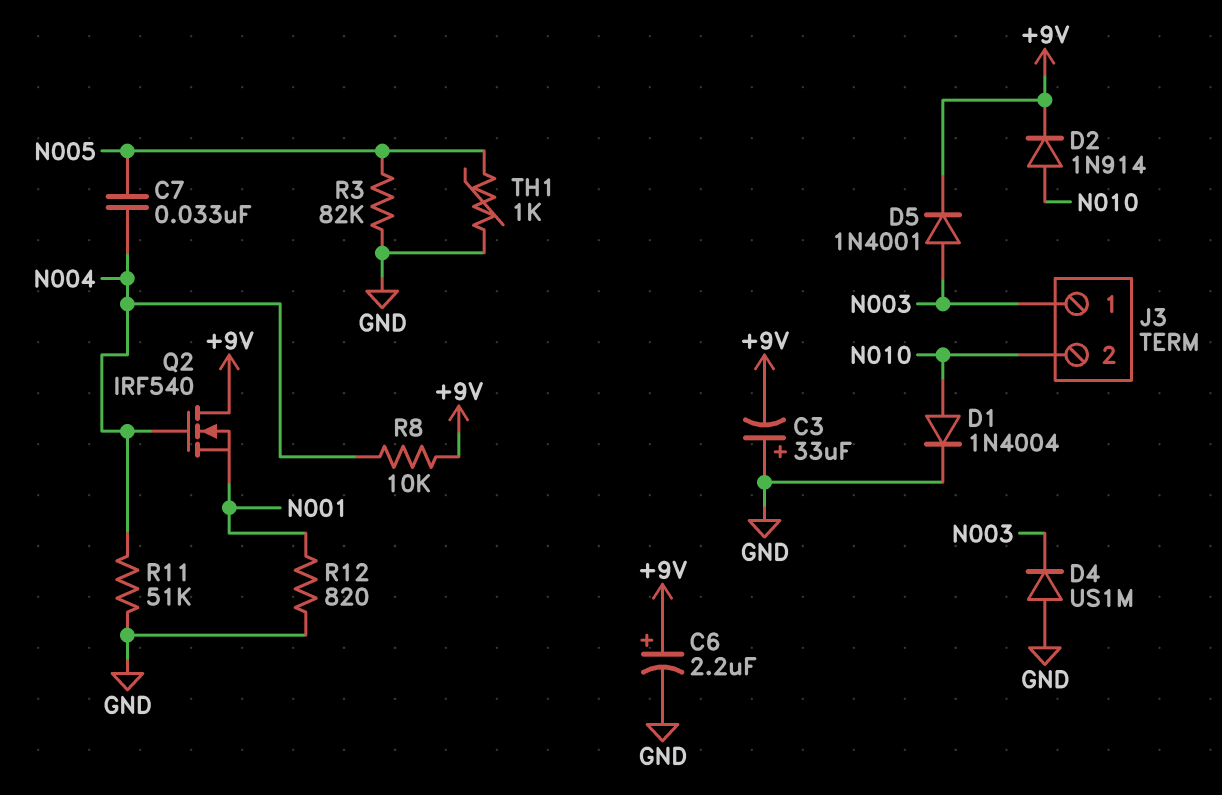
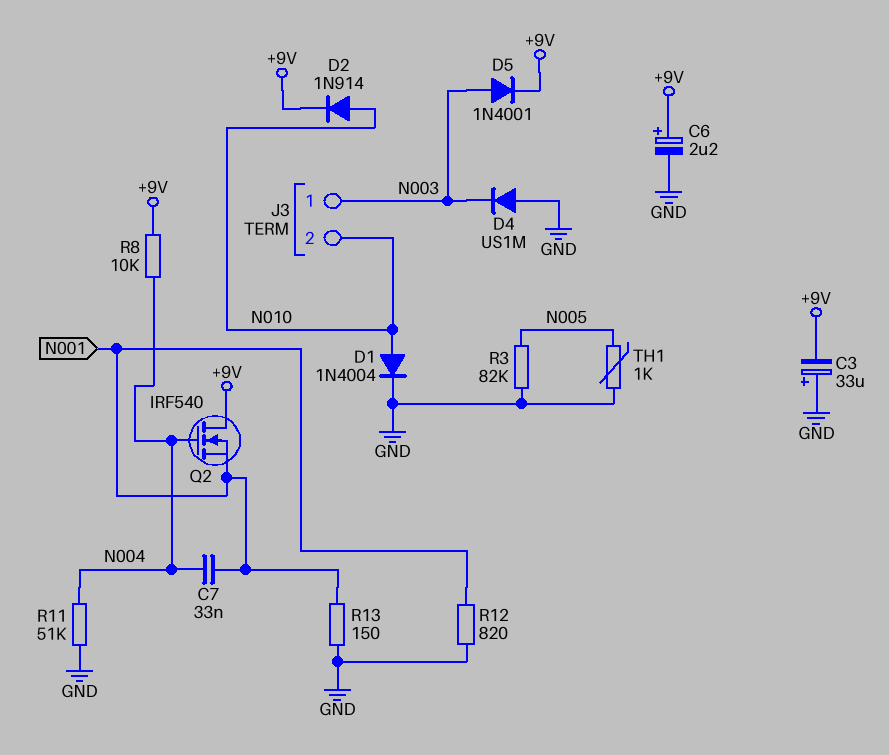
C7: 33nF (N004, N005) -> 33nF (N001, N004)
R13: none -> 150 (GND, N001)

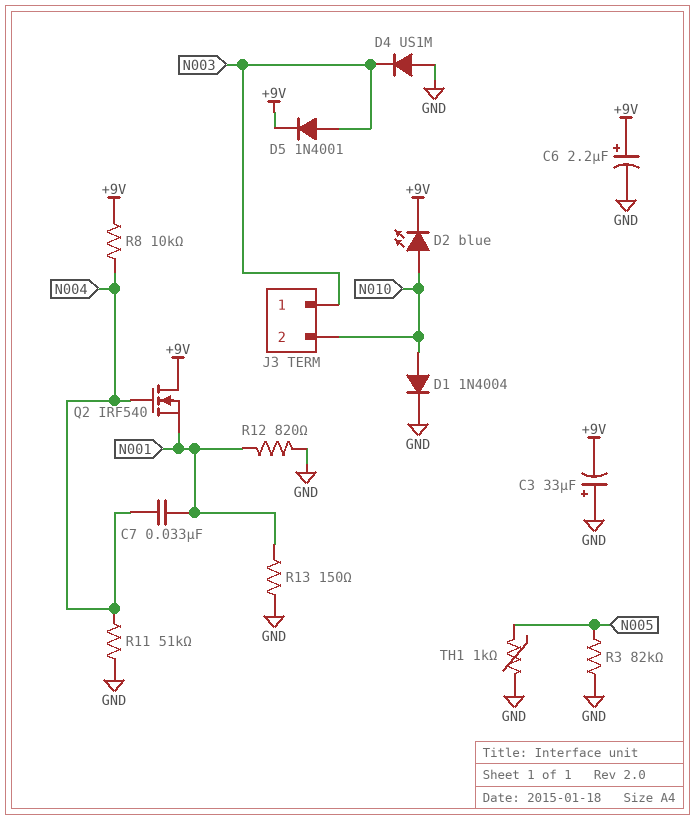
D2: diode 1N914 (A N010, K +9V) -> LED blue (A N010, K +9V)

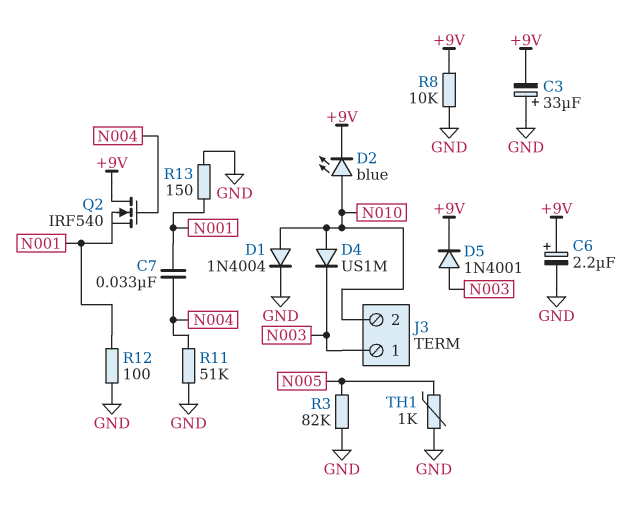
D4: diode US1M (A GND, K N003) -> diode US1M (A N010, K N003)
R8: 10k (+9V, N004) -> 10k (+9V, GND)
R12: 820 (GND, N001) -> 100 (GND, N001)

